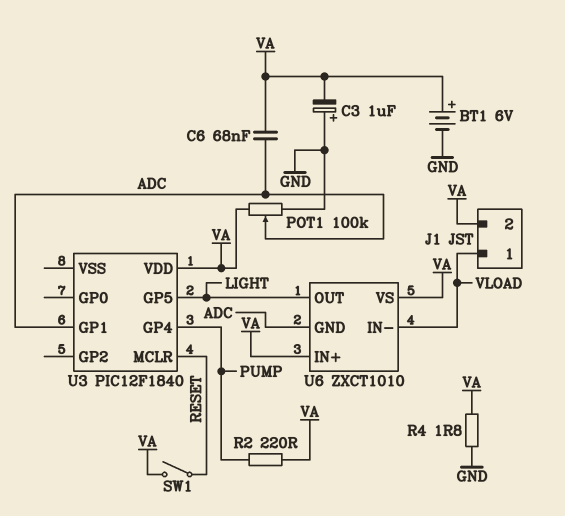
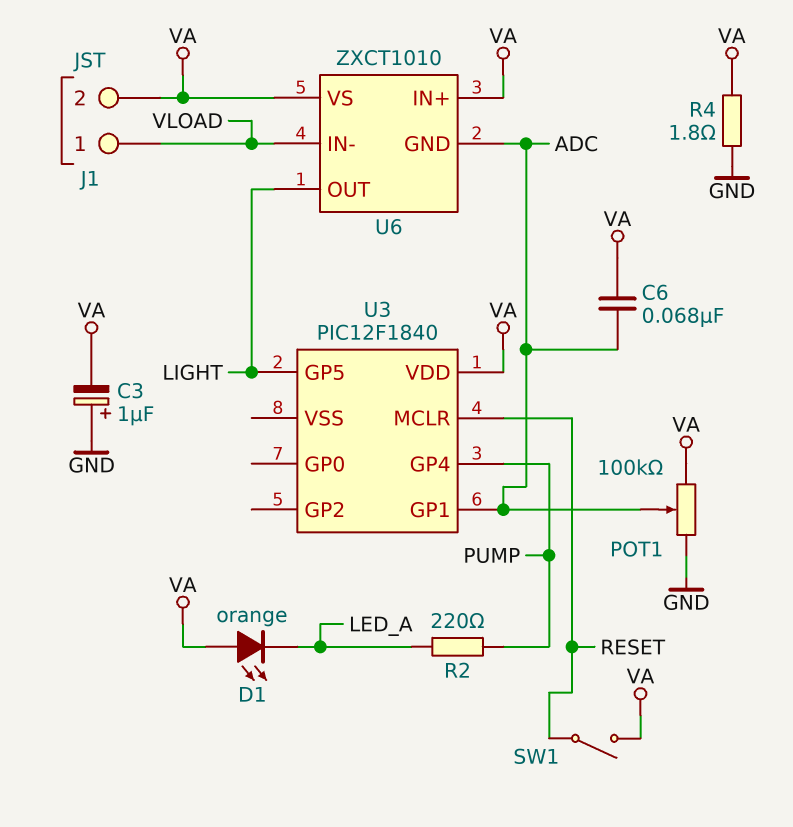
BT1: 6V (plus VA, minus GND) -> none
D1: none -> LED orange (A VA, K LED_A)
R2: 220 (PUMP, VA) -> 220 (LED_A, PUMP)

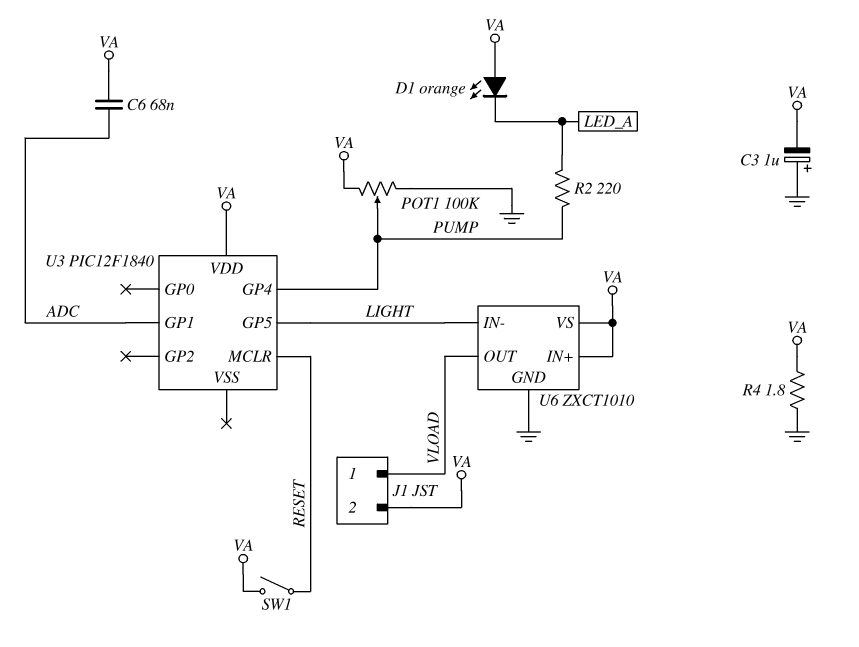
POT1: 100k (GND, VA, wiper ADC) -> 100k (GND, VA, wiper PUMP)
U6 pin GND: ADC -> GND
U6 pin IN-: VLOAD -> LIGHT
U6 pin OUT: LIGHT -> VLOAD

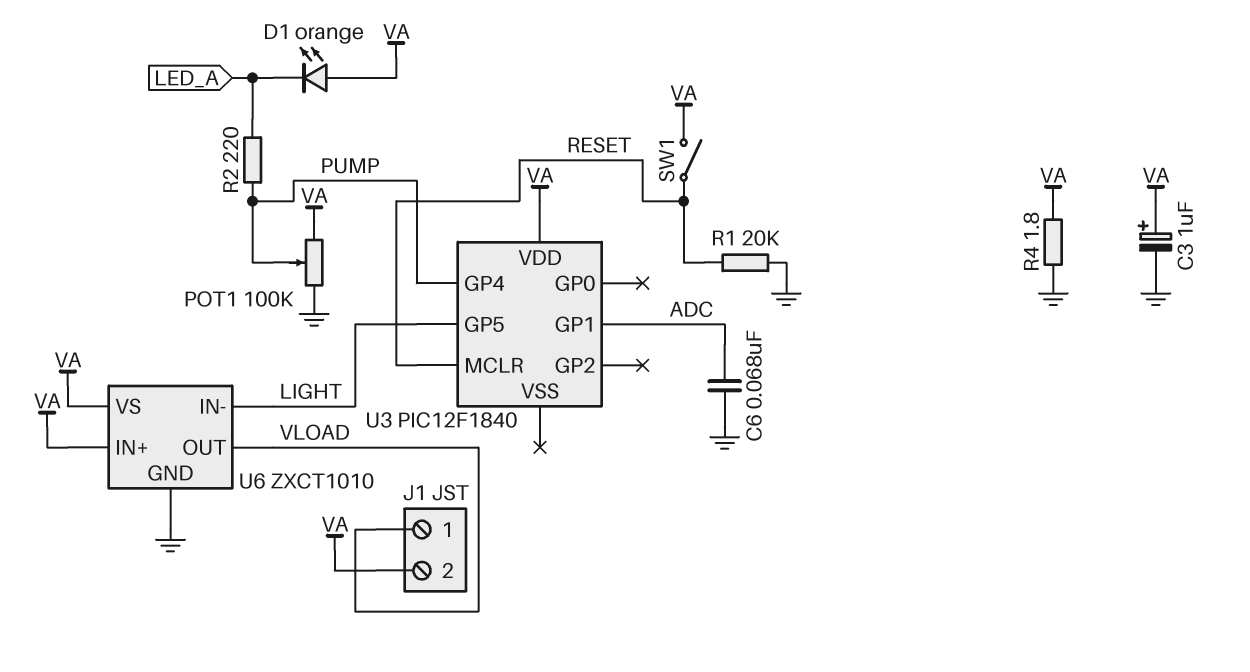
C3: 1uF (plus GND, minus VA) -> 1uF (plus VA, minus GND)
C6: 68nF (ADC, VA) -> 68nF (ADC, GND)
R1: none -> 20k (GND, RESET)

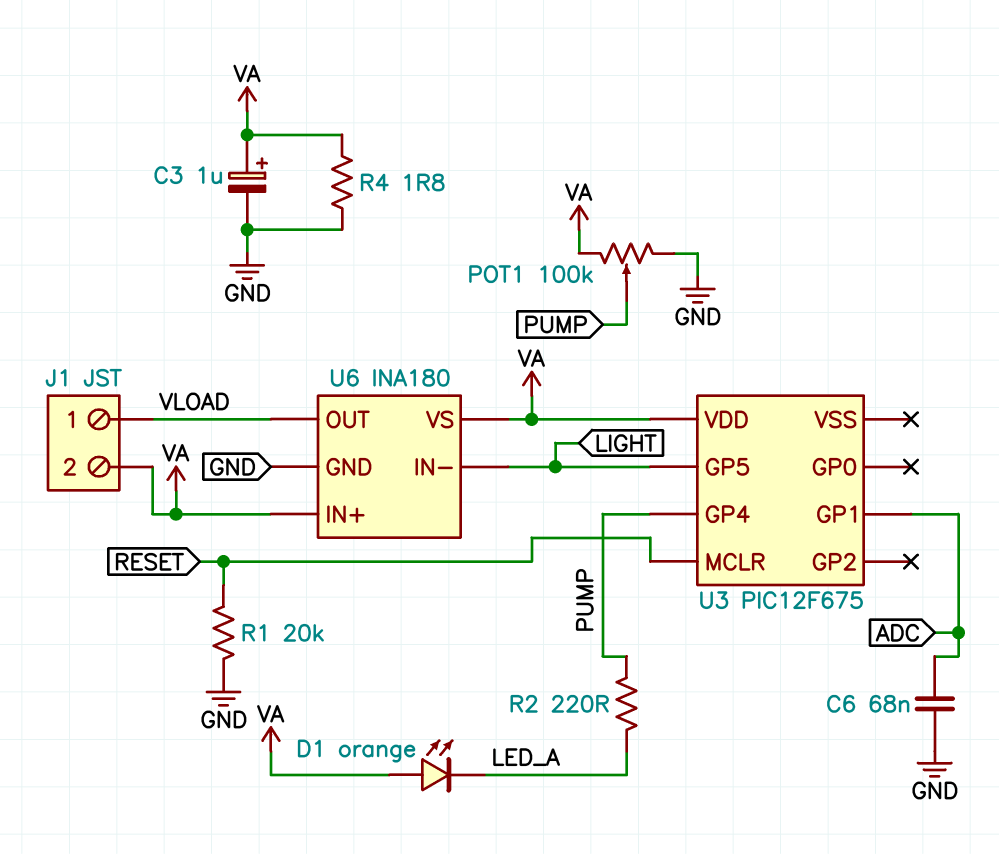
SW1: switch (RESET, VA) -> none
U3: PIC12F1840 -> PIC12F675
U6: ZXCT1010 -> INA180

